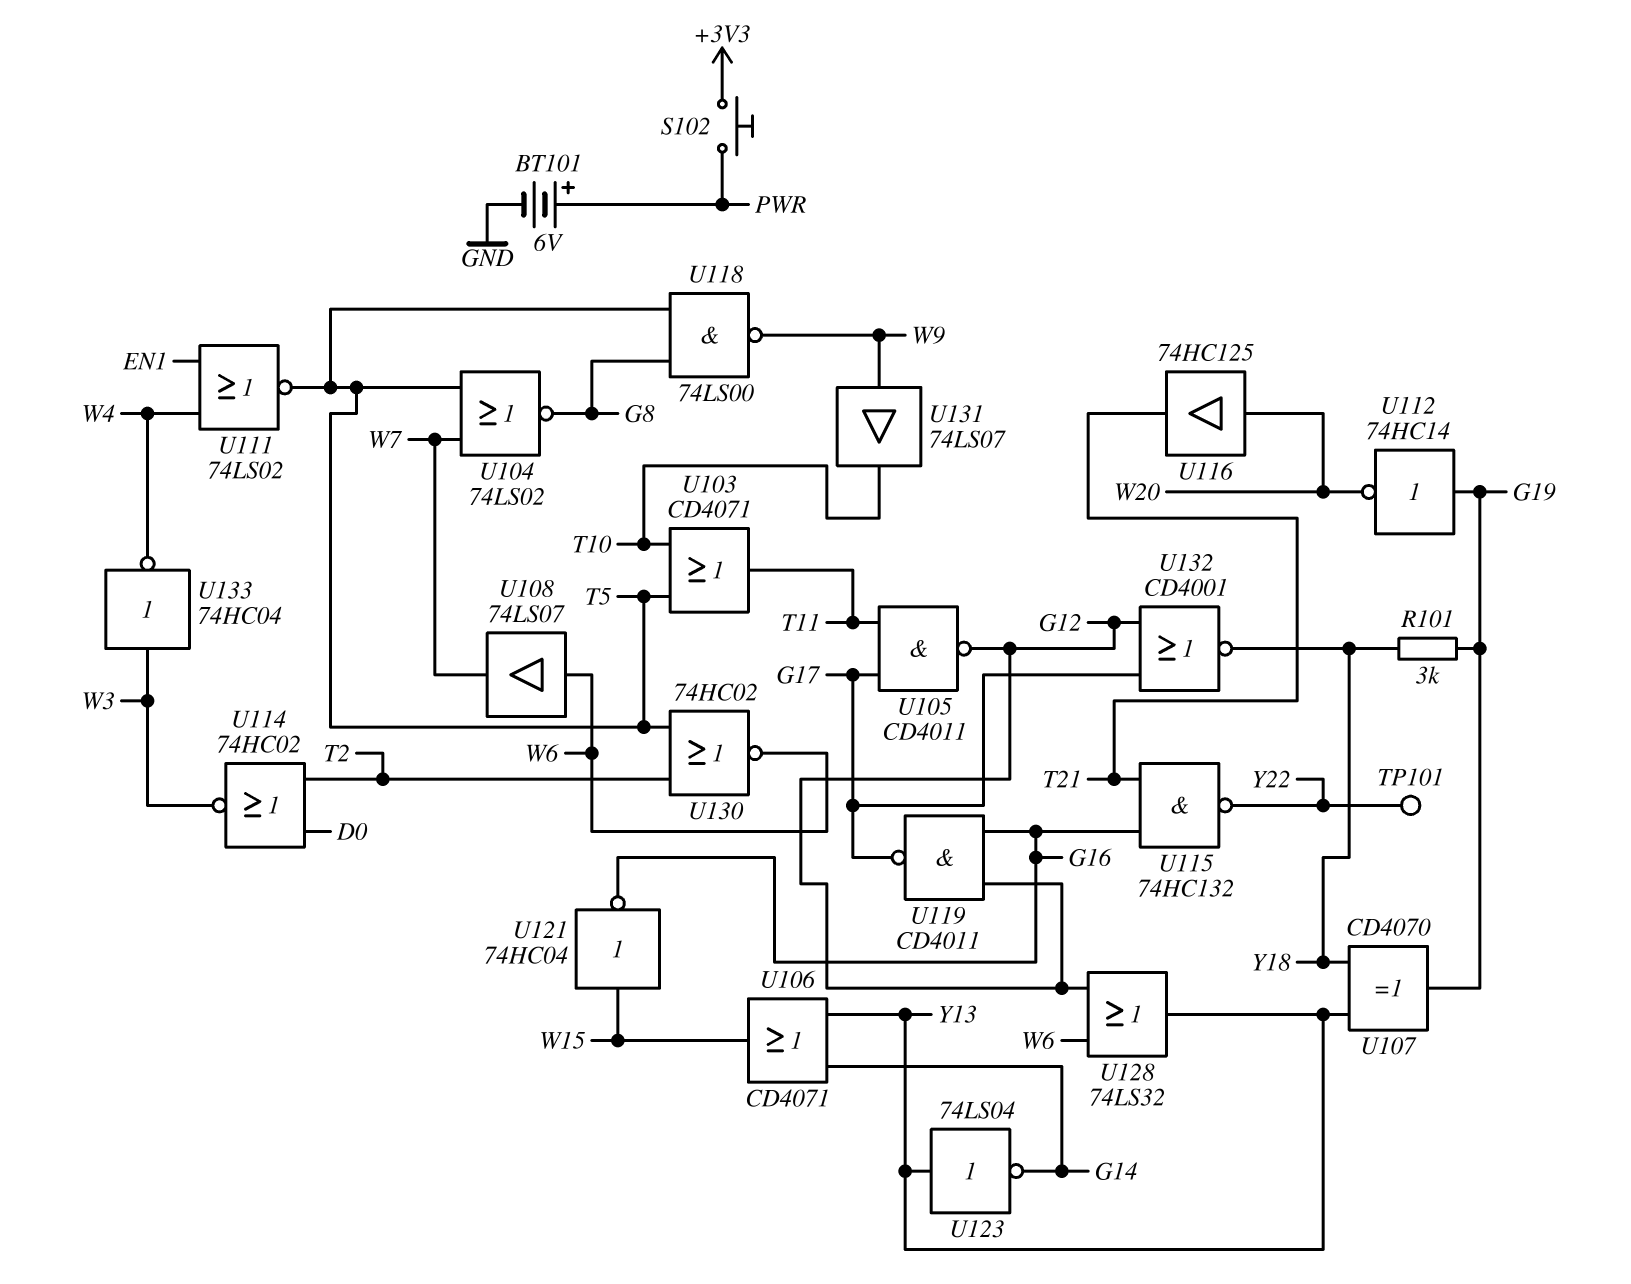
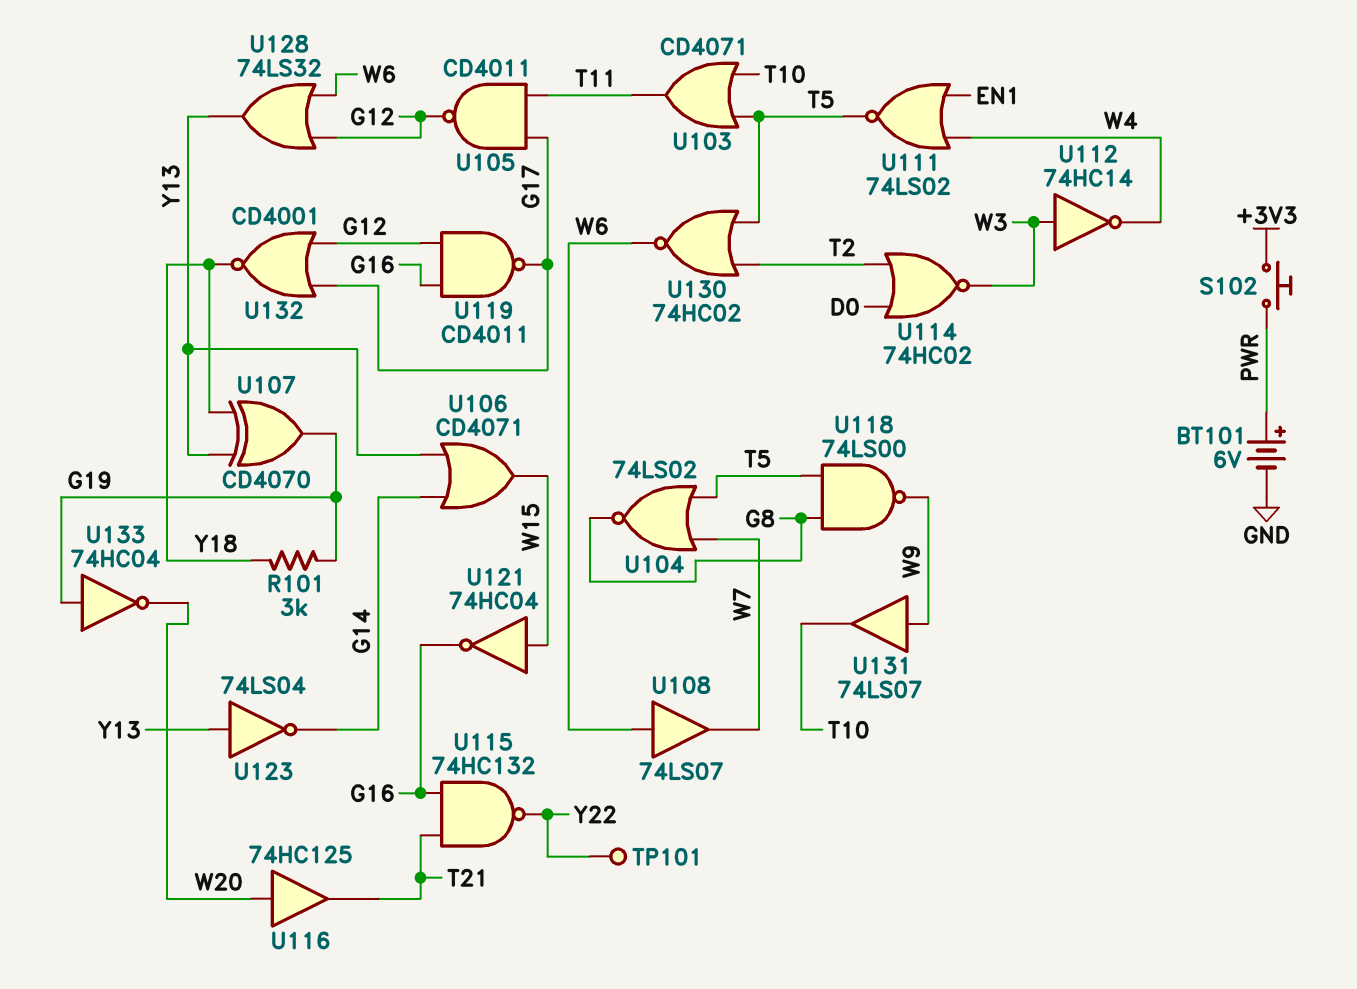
U112: NOT 74HC14 (in G19, out W20) -> NOT 74HC14 (in W3, out W4)
U133: NOT 74HC04 (in W3, out W4) -> NOT 74HC04 (in G19, out W20)

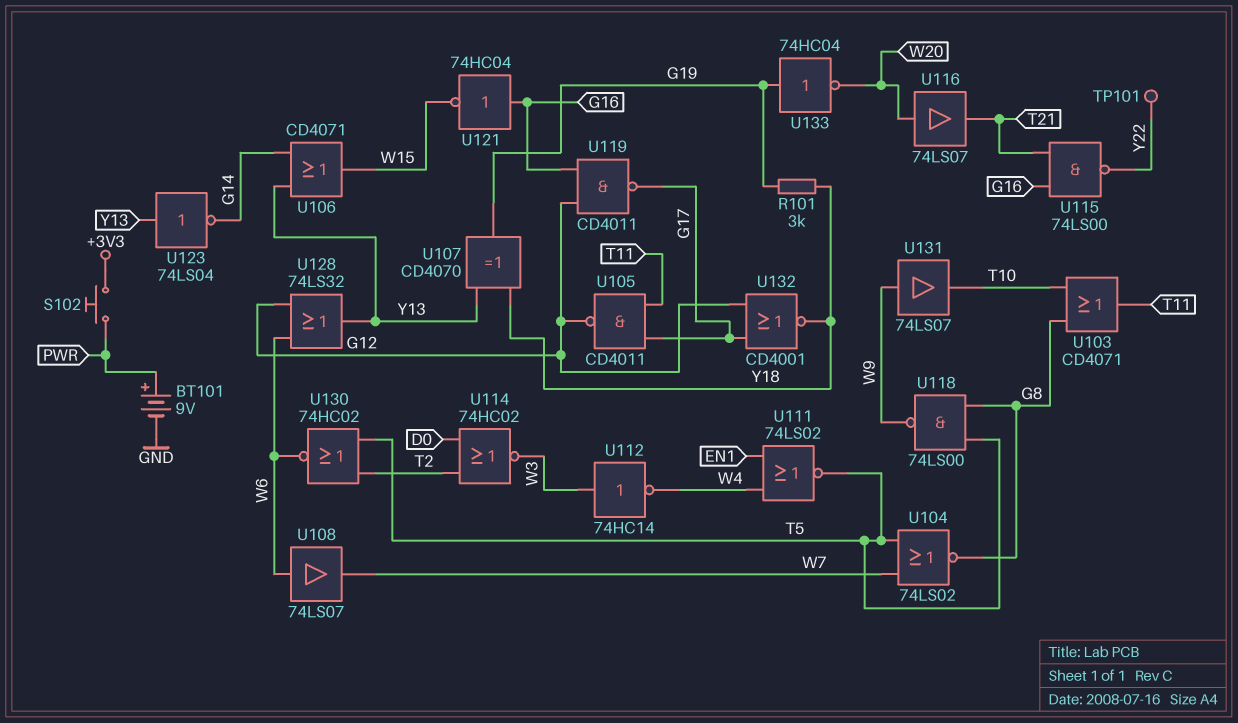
BT101: 6V (plus PWR, minus GND) -> 9V (plus PWR, minus GND)
U103: OR CD4071 (in T5, in T10, out T11) -> OR CD4071 (in G8, in T10, out T11)
U115: NAND 74HC132 (in G16, in T21, out Y22) -> NAND 74LS00 (in G16, in T21, out Y22)
U116: buffer 74HC125 (in W20, out T21) -> buffer 74LS07 (in W20, out T21)
U121: NOT 74HC04 (in W15, out G16) -> NOT 74HC04 (in G16, out W15)

